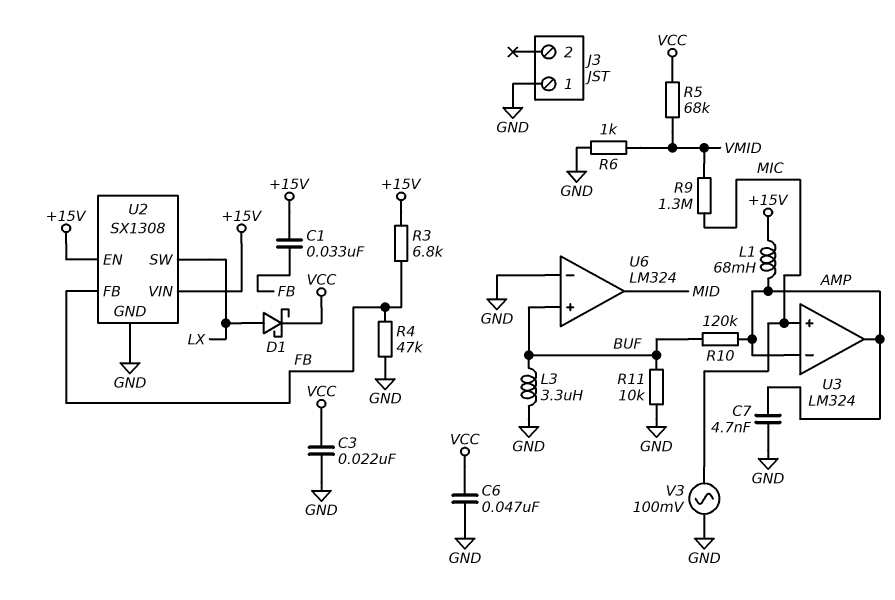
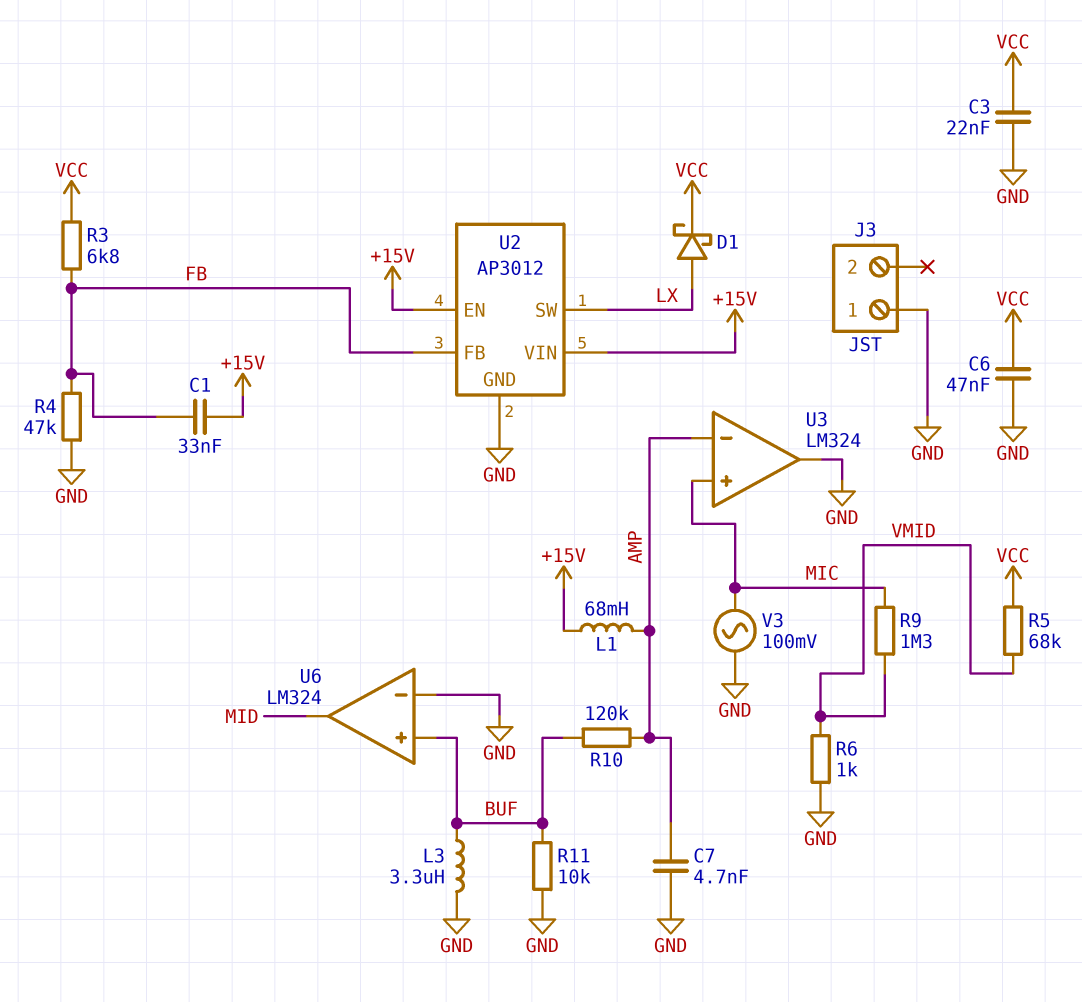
R3: 6.8k (+15V, FB) -> 6.8k (FB, VCC)
U2: SX1308 -> AP3012
U3 pin out: AMP -> GND

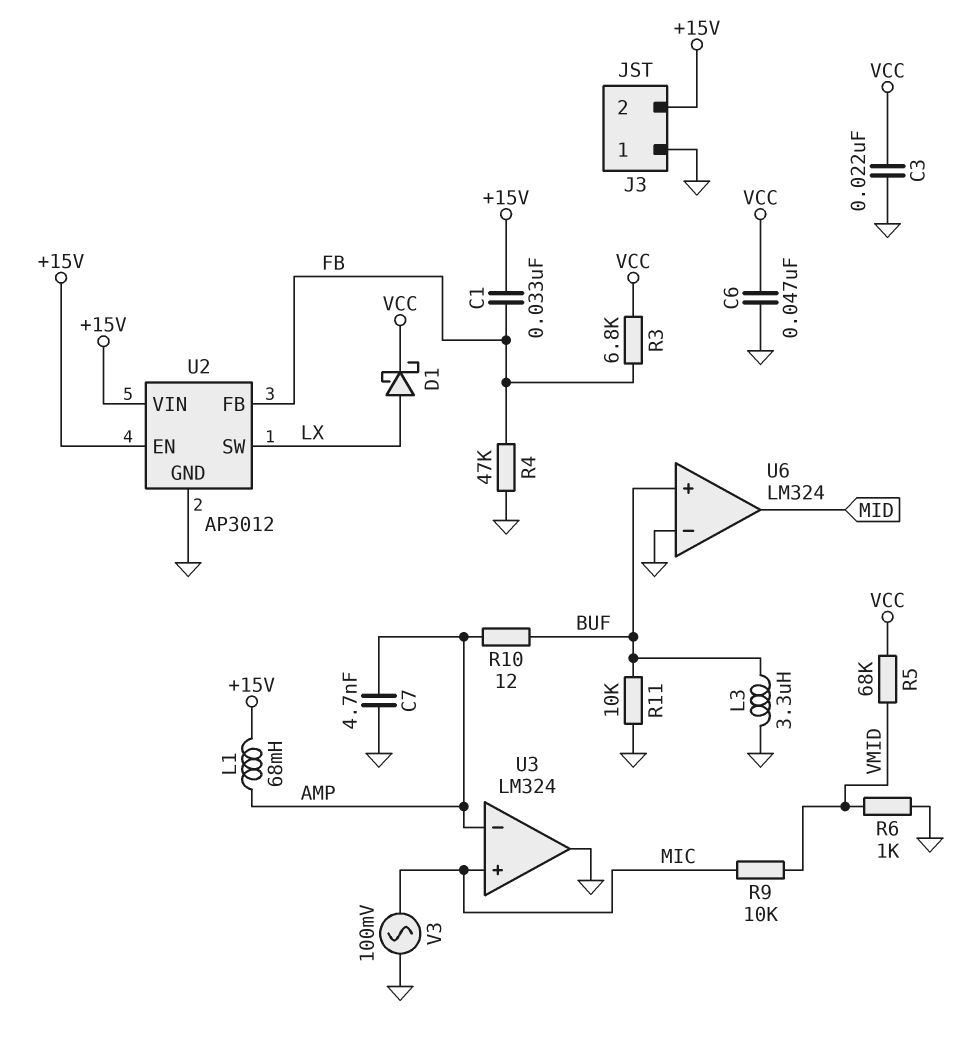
J3 pin 2: none -> +15V
R9: 1.3M (MIC, VMID) -> 10k (MIC, VMID)
R10: 120k (AMP, BUF) -> 12 (AMP, BUF)

